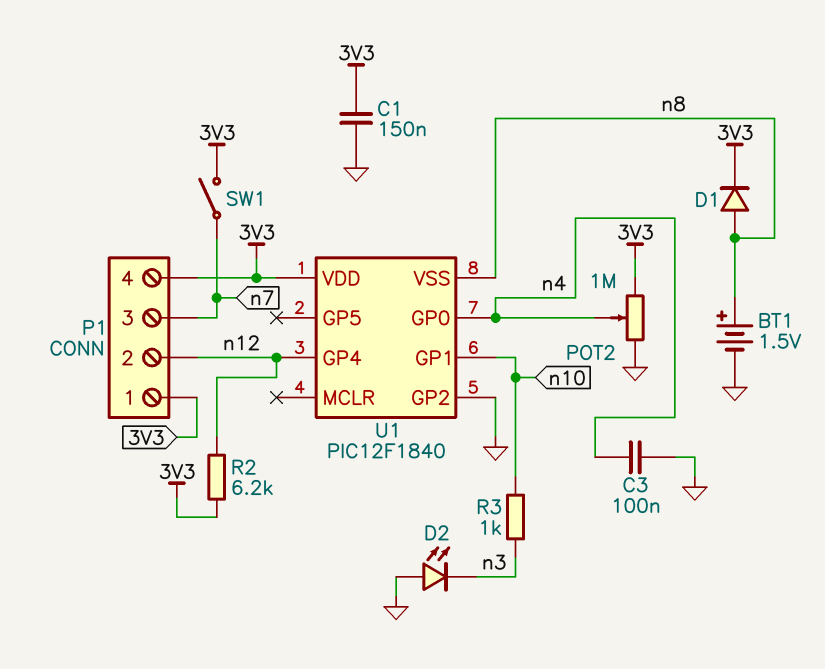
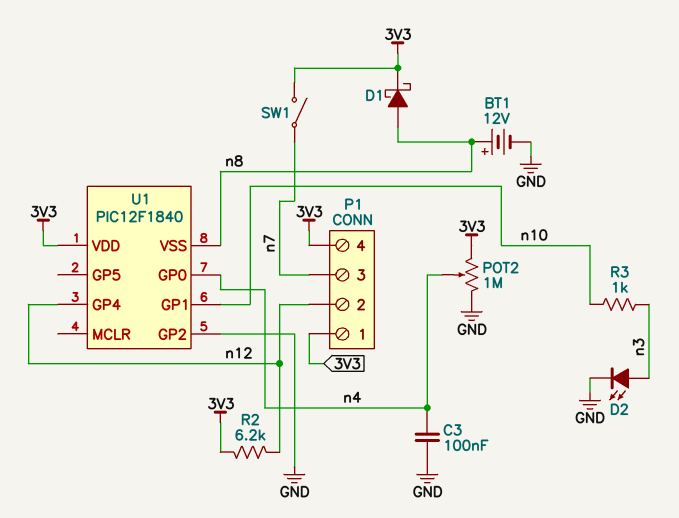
BT1: 1.5V (plus n8, minus GND) -> 12V (plus n8, minus GND)
C1: 150nF (3V3, GND) -> none
D1: diode (A n8, K 3V3) -> schottky (A n8, K 3V3)
D2: LED (A GND, K n3) -> LED (A n3, K GND)

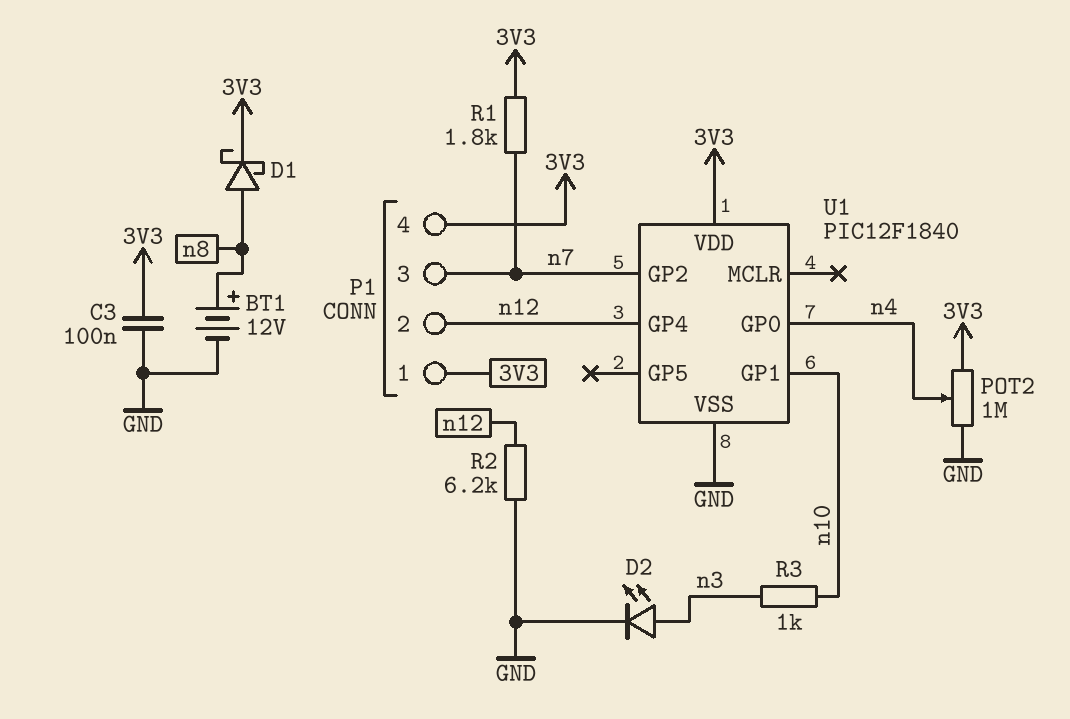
C3: 100nF (GND, n4) -> 100nF (3V3, GND)
R1: none -> 1.8k (3V3, n7)
R2: 6.2k (3V3, n12) -> 6.2k (GND, n12)
SW1: switch (3V3, n7) -> none
U1 pin GP2: GND -> n7
U1 pin VSS: n8 -> GND

